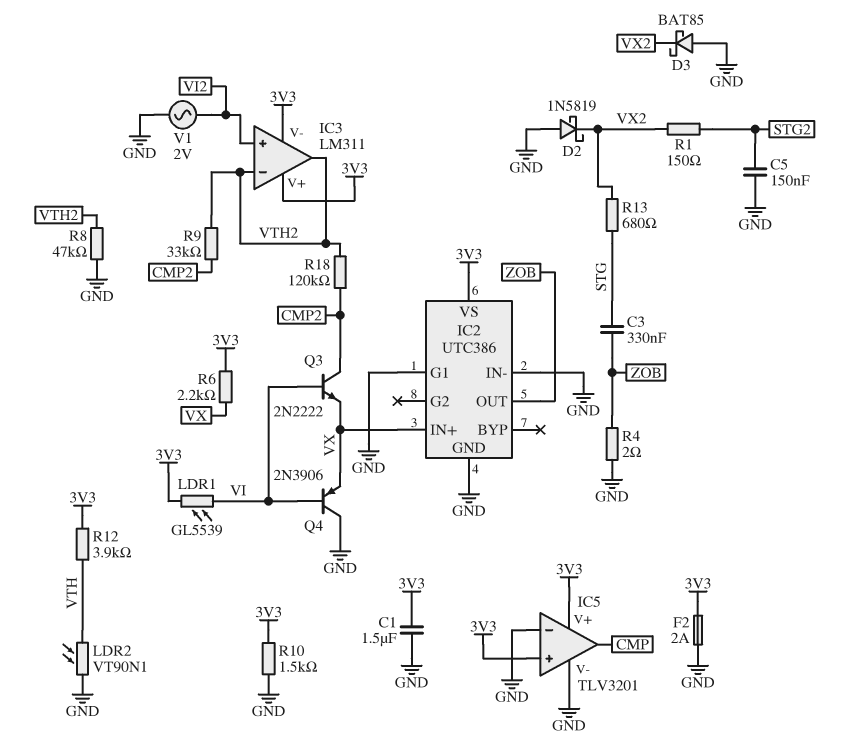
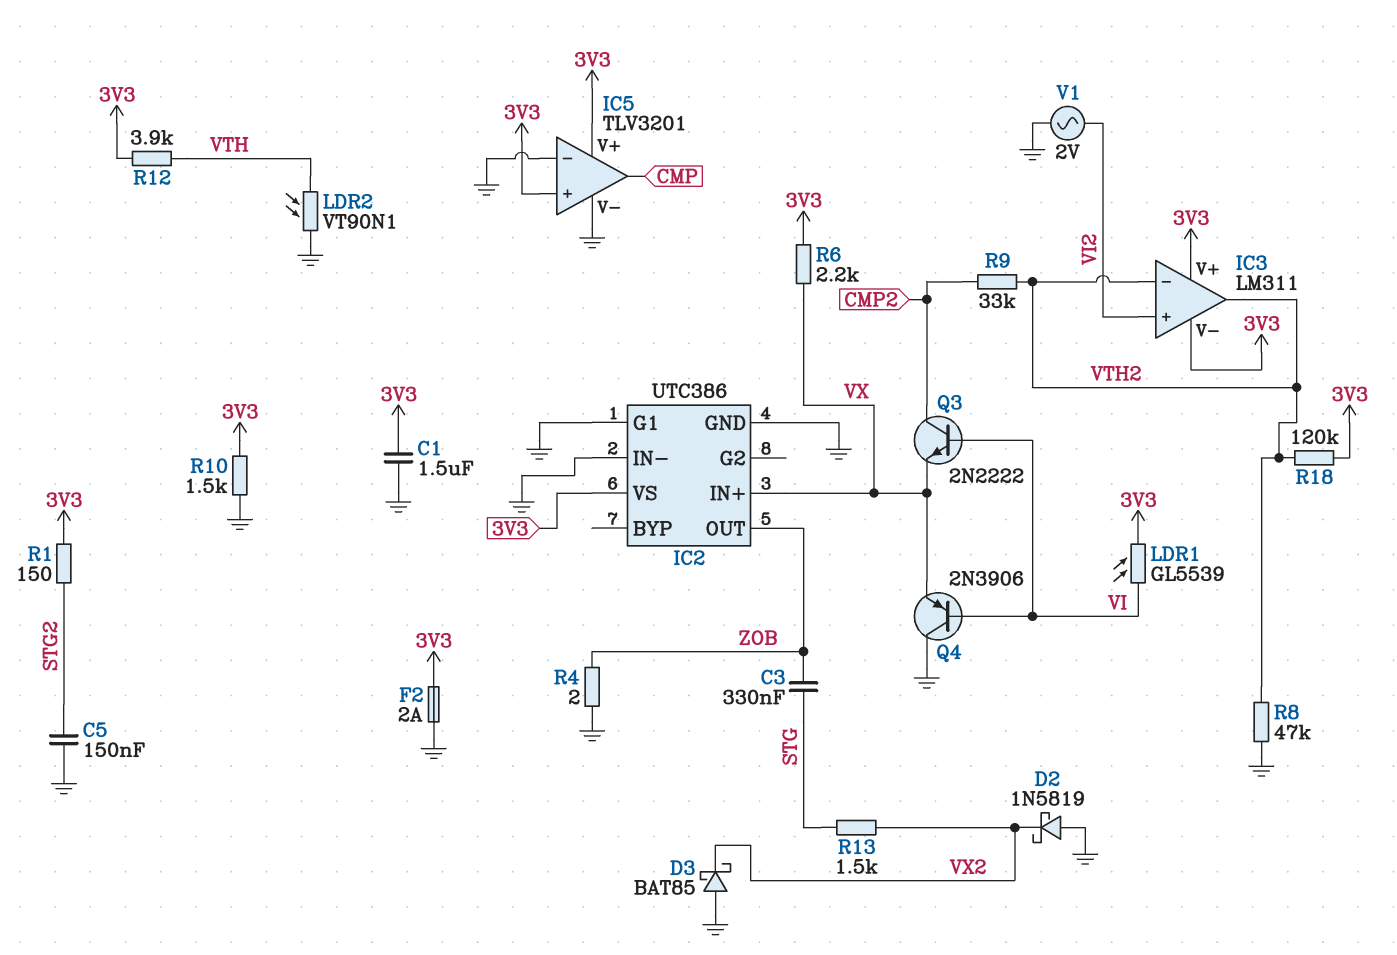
R1: 150 (STG2, VX2) -> 150 (3V3, STG2)
R13: 680 (STG, VX2) -> 1.5k (STG, VX2)
R18: 120k (CMP2, VTH2) -> 120k (3V3, VTH2)

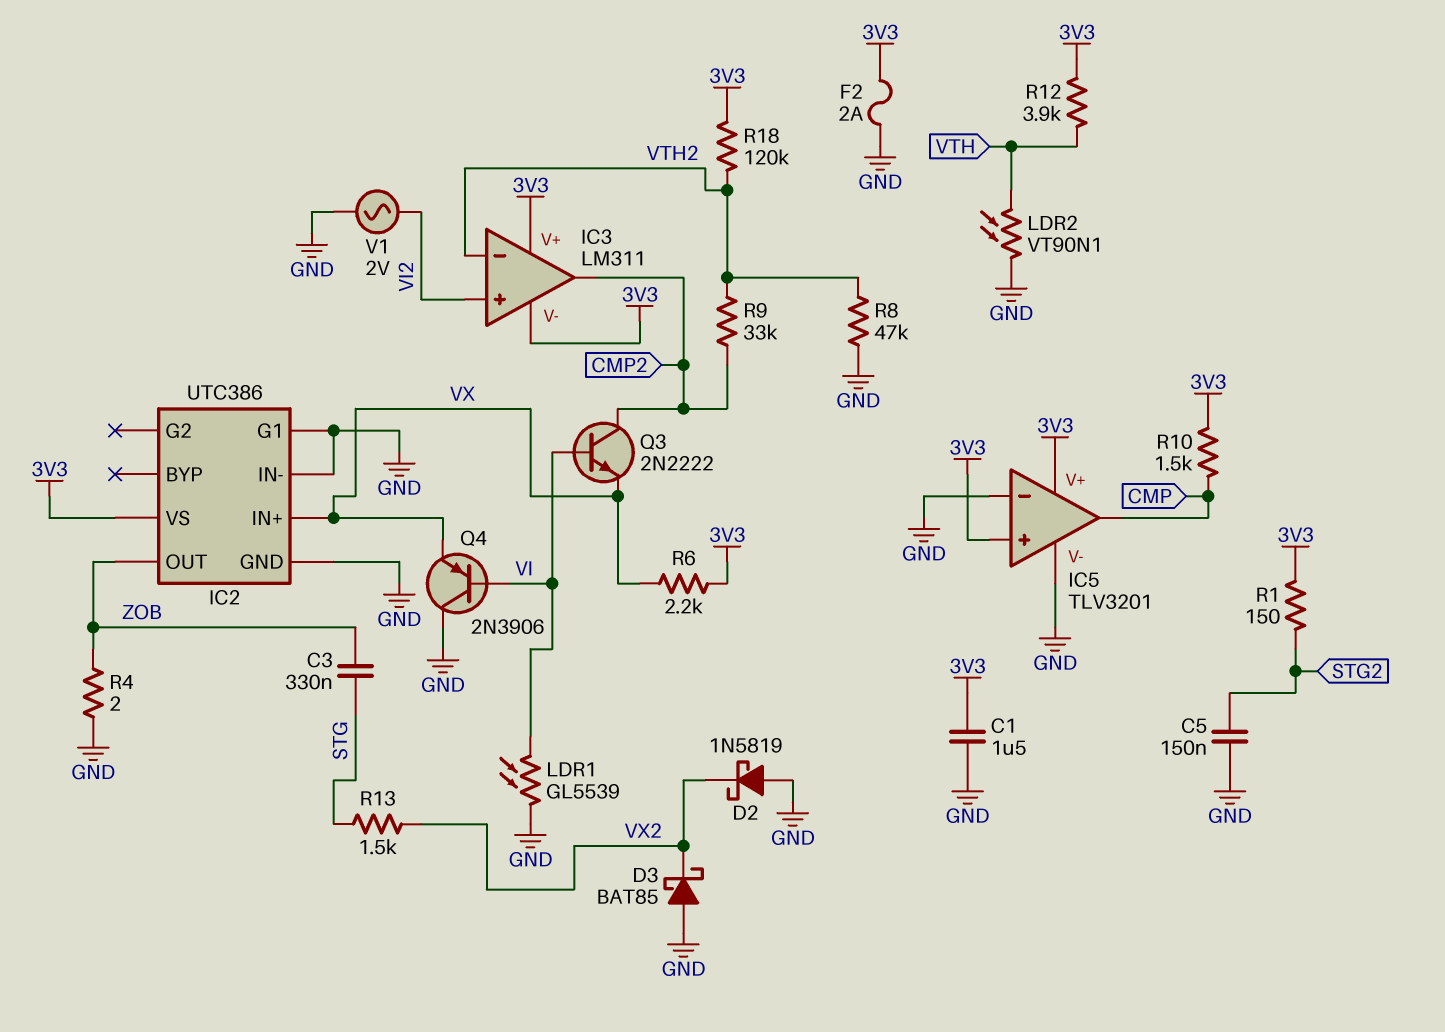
IC3 pin out: VTH2 -> CMP2
LDR1: GL5539 (3V3, VI) -> GL5539 (GND, VI)
R10: 1.5k (3V3, GND) -> 1.5k (3V3, CMP)

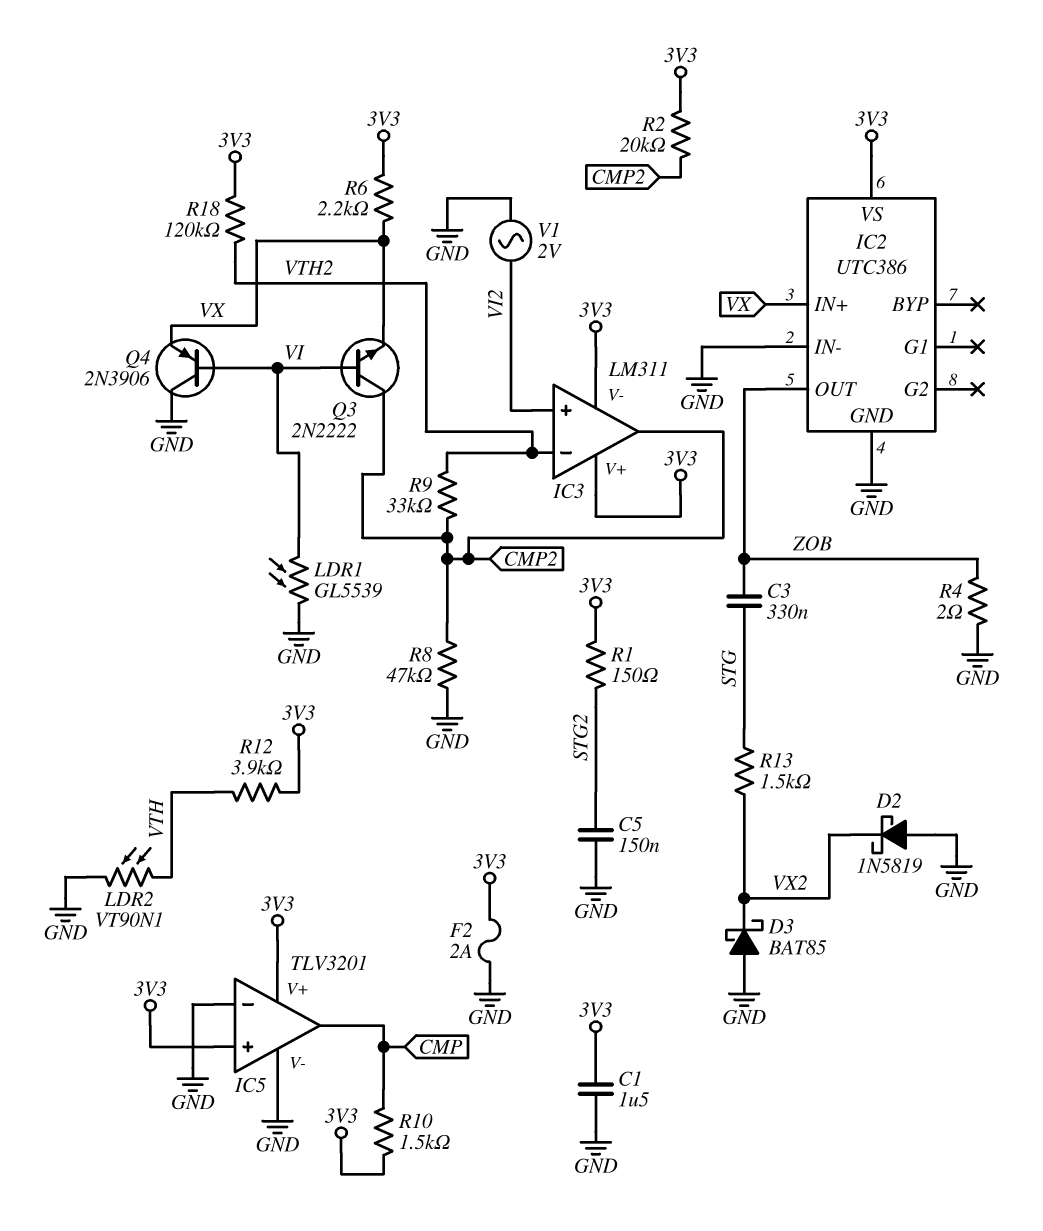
IC2 pin G1: GND -> none
R2: none -> 20k (3V3, CMP2)
R8: 47k (GND, VTH2) -> 47k (CMP2, GND)

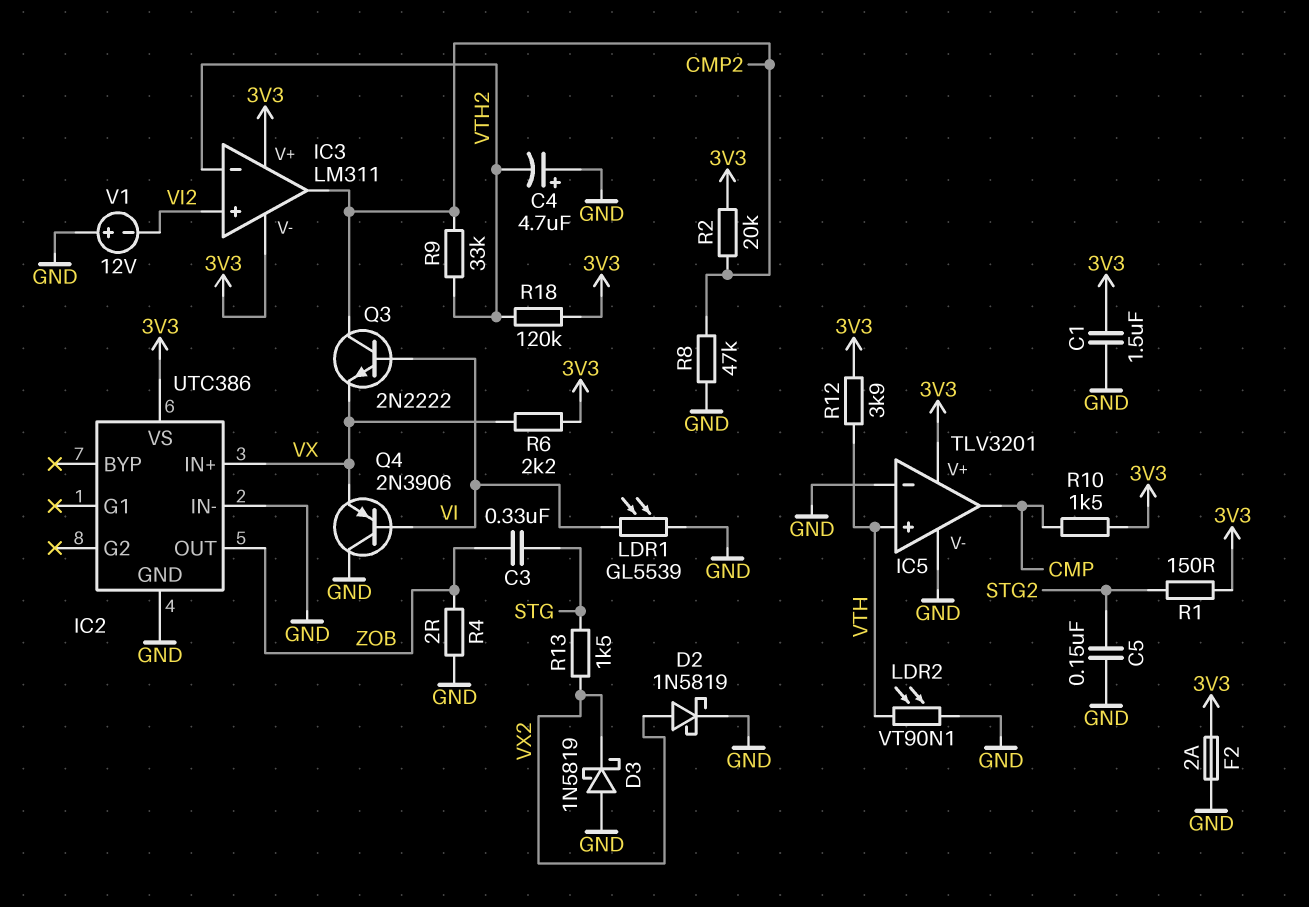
C4: none -> 4.7uF (plus GND, minus VTH2)
D2: schottky 1N5819 (A GND, K VX2) -> schottky 1N5819 (A VX2, K GND)
D3: schottky BAT85 (A GND, K VX2) -> schottky 1N5819 (A GND, K VX2)
IC5 pin in+: 3V3 -> VTH
V1: AC 2V (GND, VI2) -> 12V (plus GND, minus VI2)

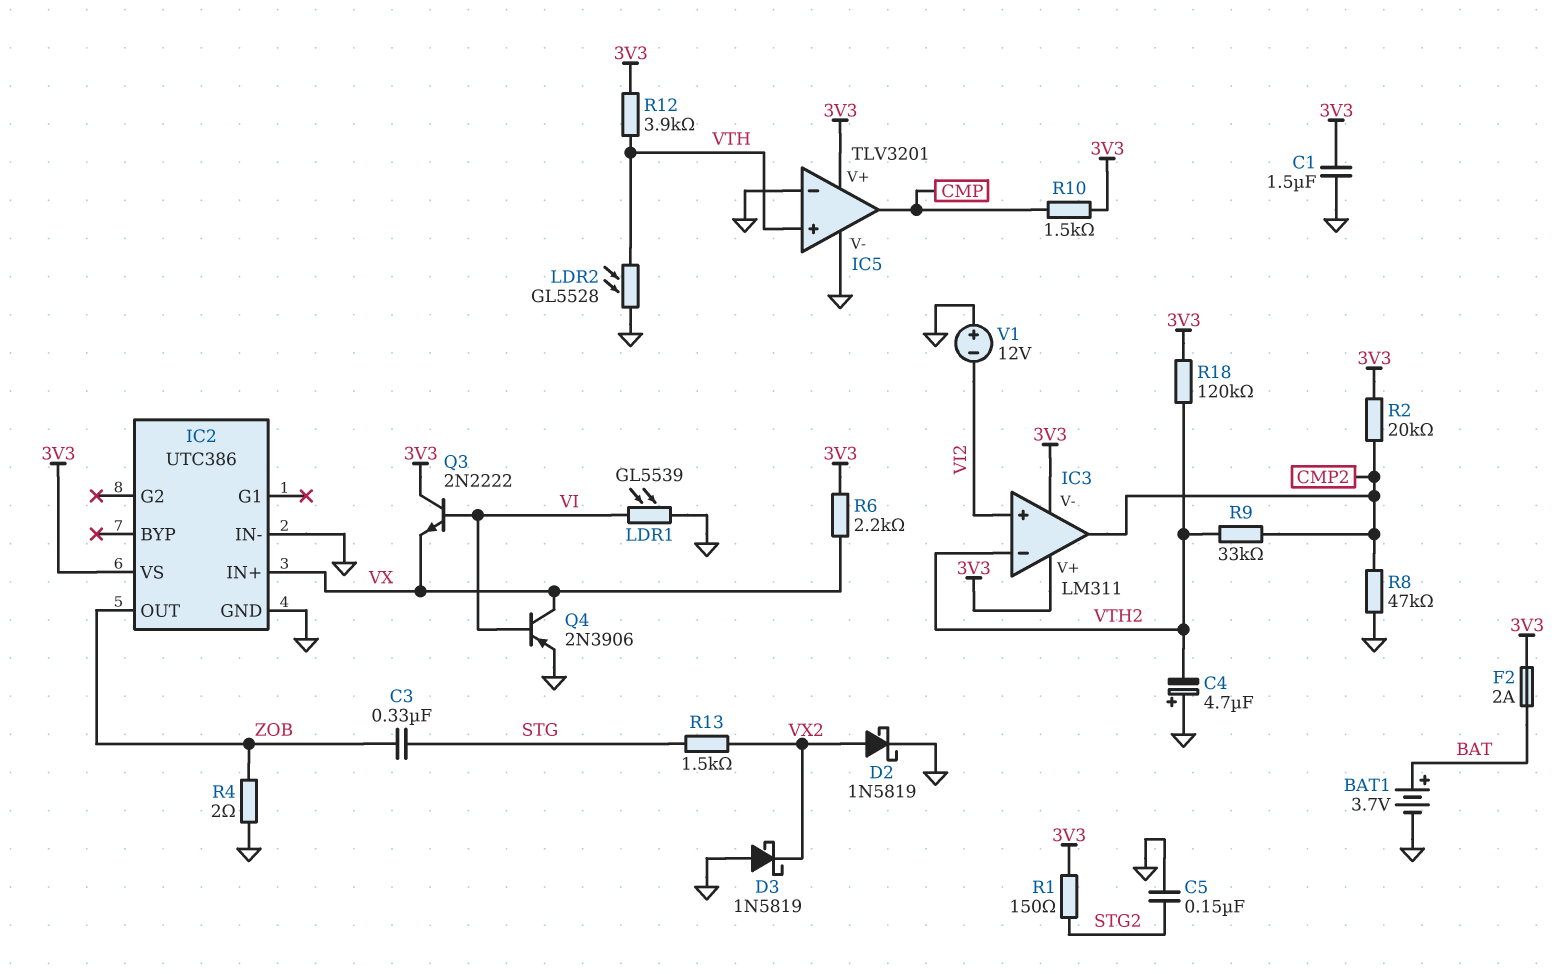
BAT1: none -> 3.7V (plus BAT, minus GND)
F2: 2A (3V3, GND) -> 2A (3V3, BAT)
LDR2: VT90N1 (GND, VTH) -> GL5528 (GND, VTH)
Q3: NPN 2N2222 (B VI, C CMP2, E VX) -> NPN 2N2222 (B VI, C 3V3, E VX)
Q4: PNP 2N3906 (B VI, C GND, E VX) -> PNP 2N3906 (B VI, C VX, E GND)

